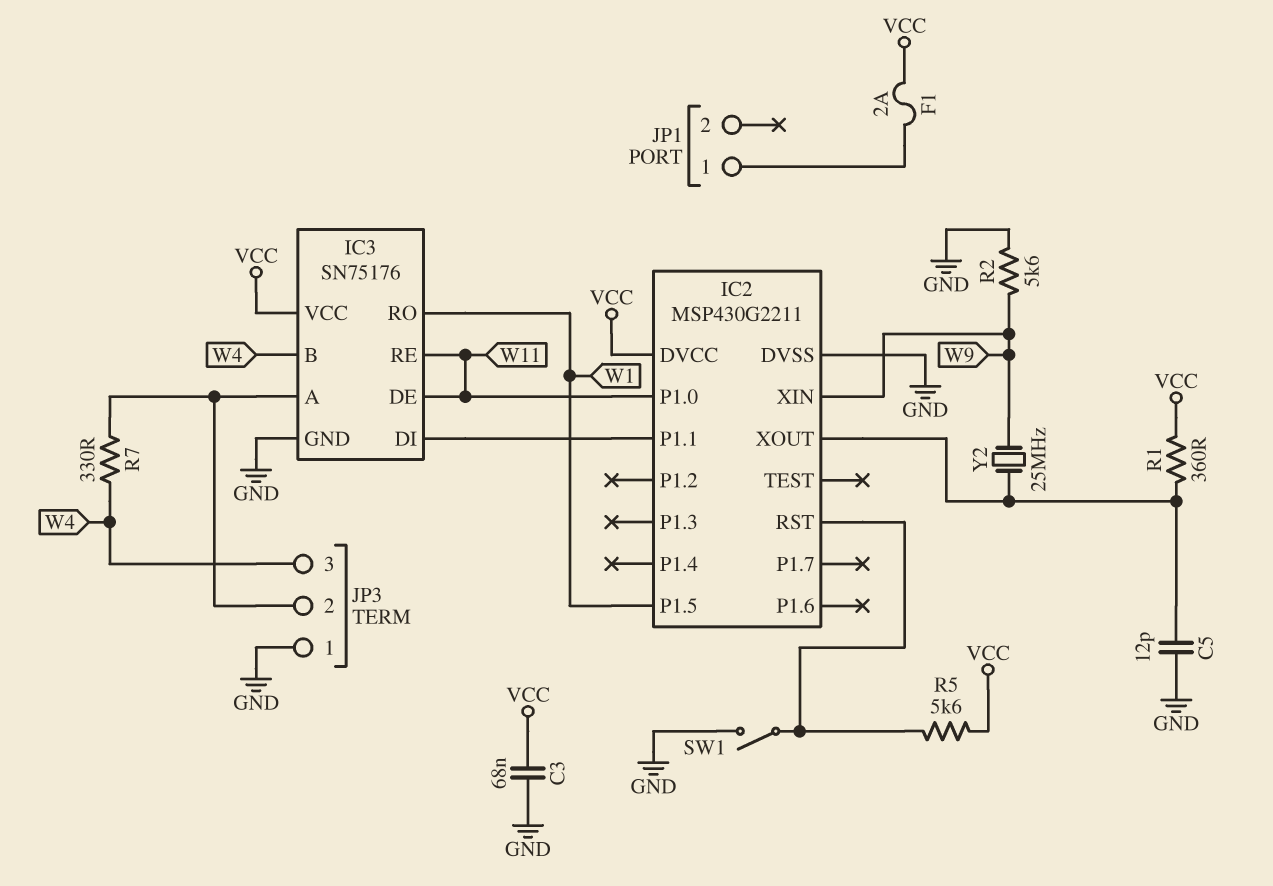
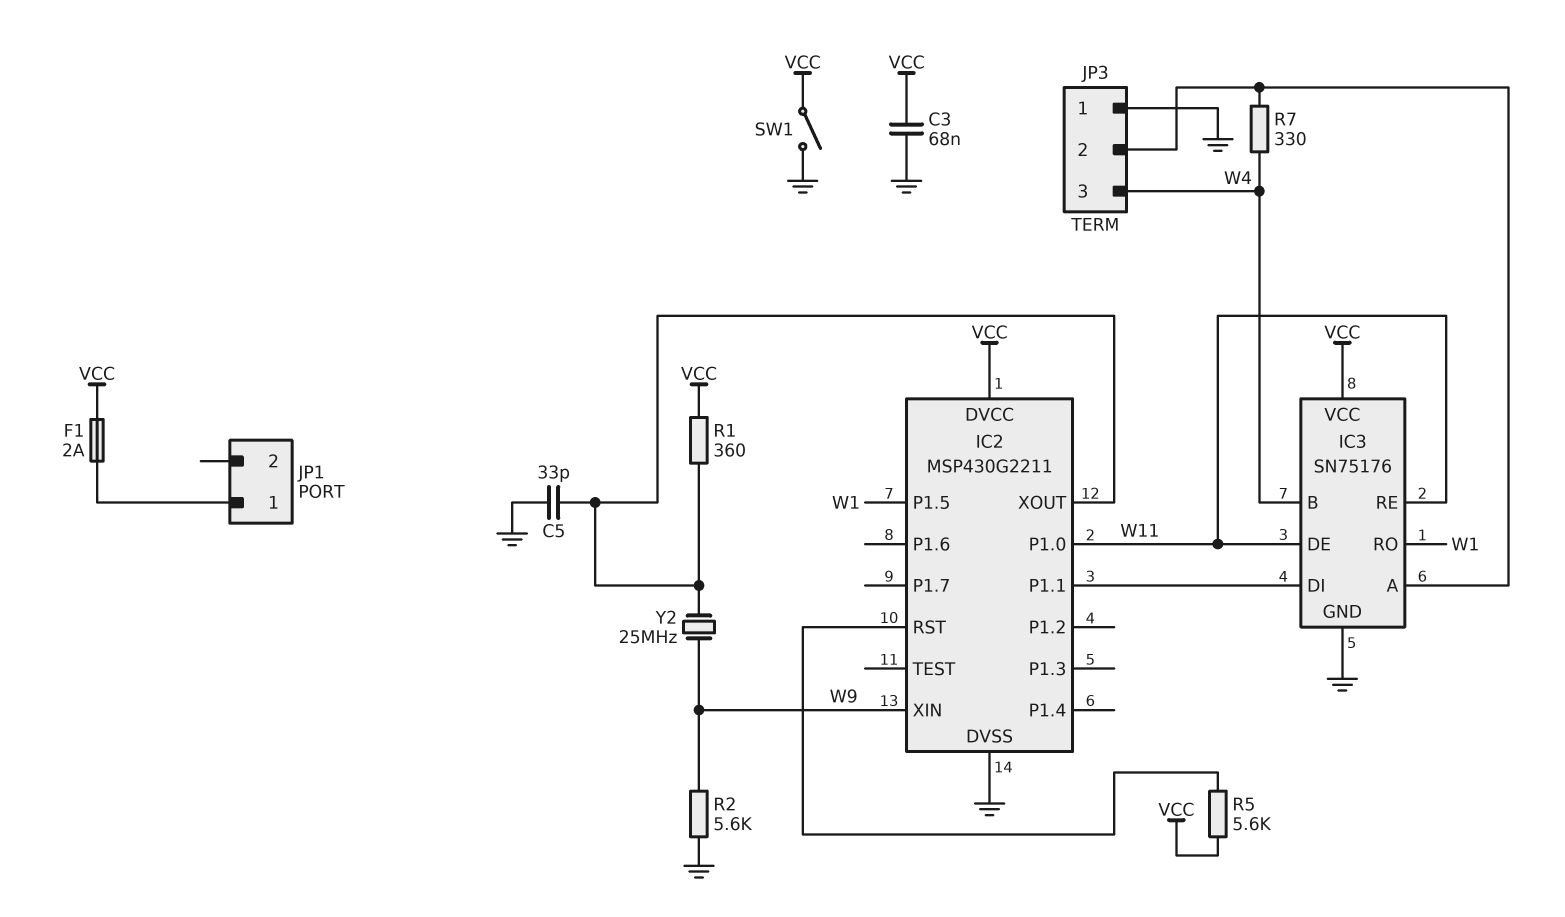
C5: 12pF (GND, IC2/XOUT) -> 33pF (GND, IC2/XOUT)
SW1: switch (GND, IC2/RST) -> switch (GND, VCC)

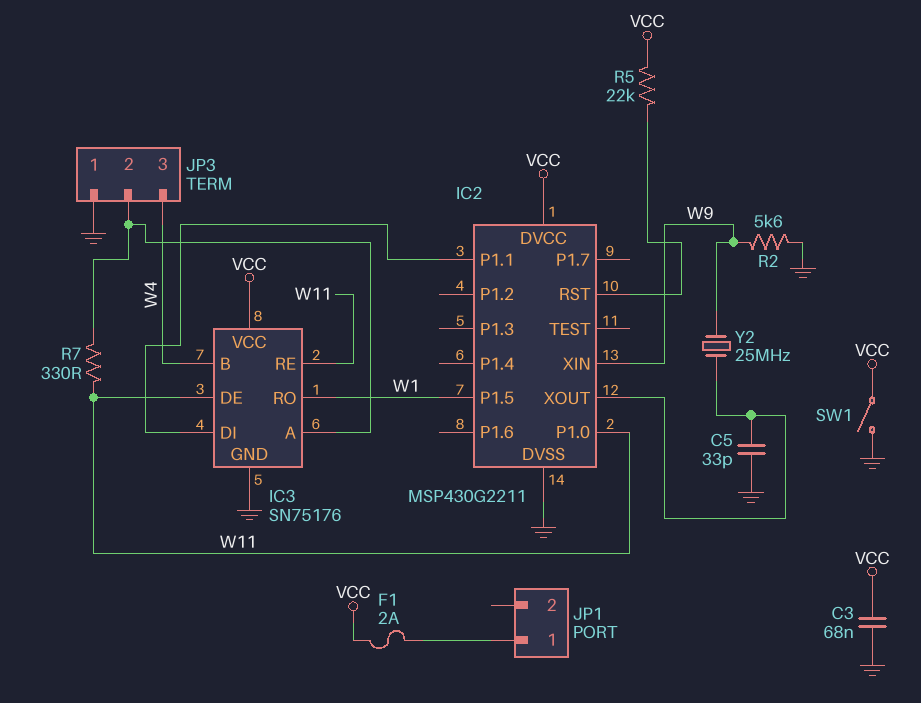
R1: 360 (IC2/XOUT, VCC) -> none
R5: 5.6k (IC2/RST, VCC) -> 22k (IC2/RST, VCC)
R7: 330 (IC3/A, W4) -> 330 (IC3/A, W11)

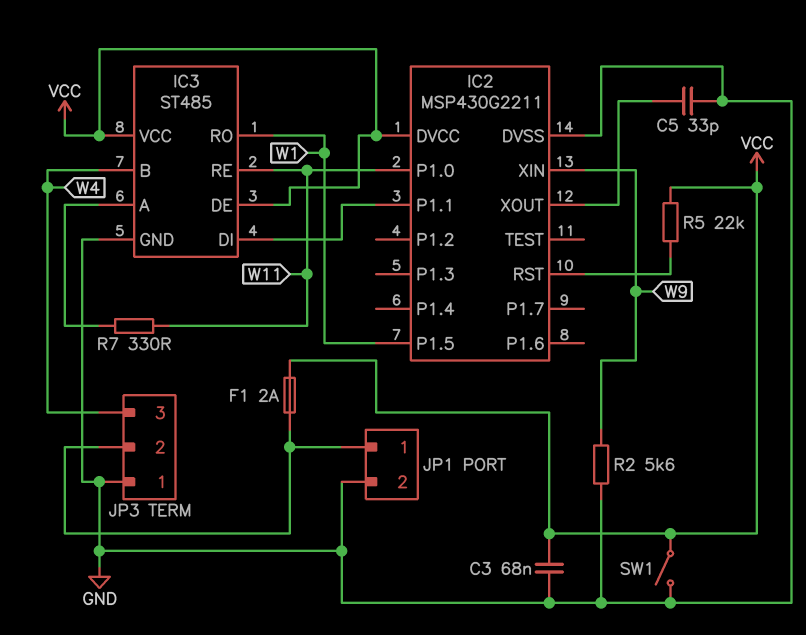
IC3: SN75176 -> ST485
IC3 pin DE: W11 -> VCC
JP1 pin 2: none -> GND
JP3 pin 2: IC3/A -> JP1/1
Y2: 25MHz (IC2/XOUT, W9) -> none

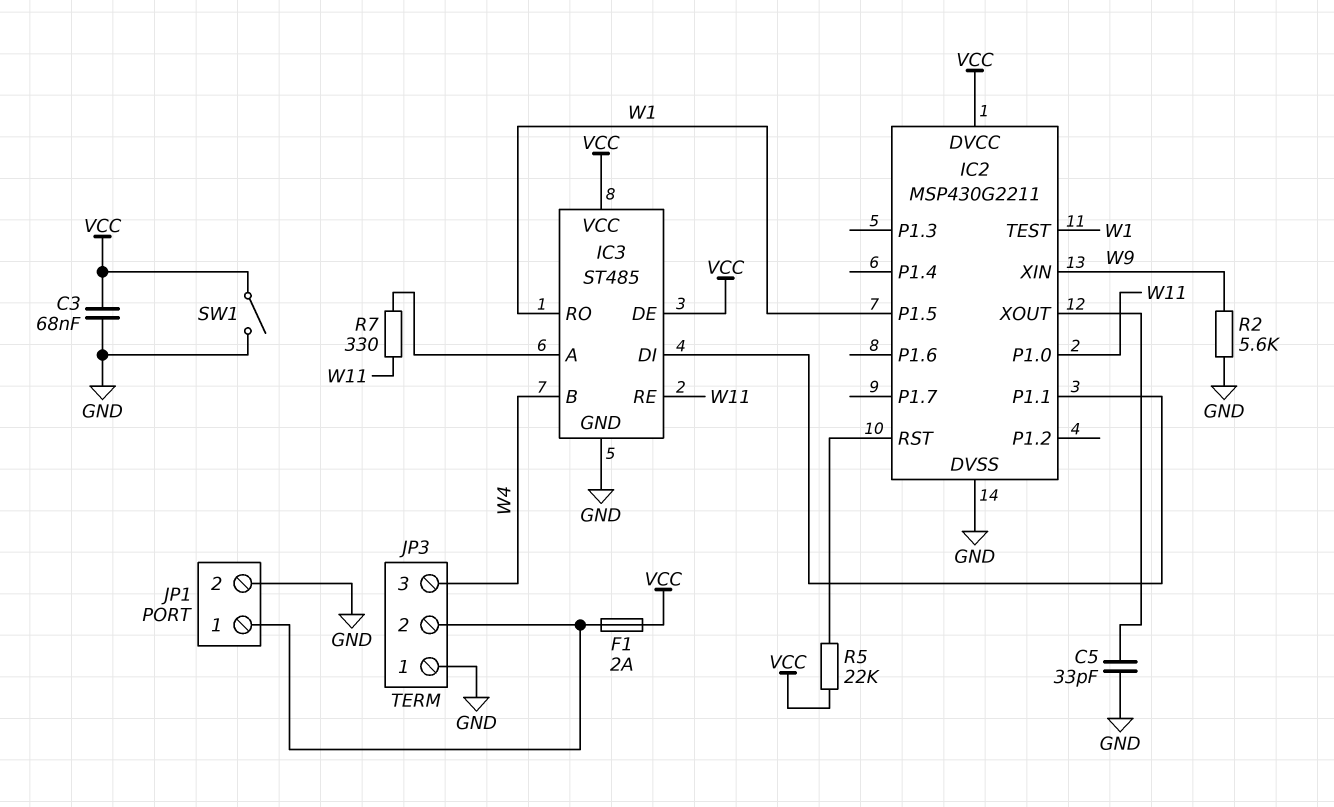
IC2 pin TEST: none -> W1

